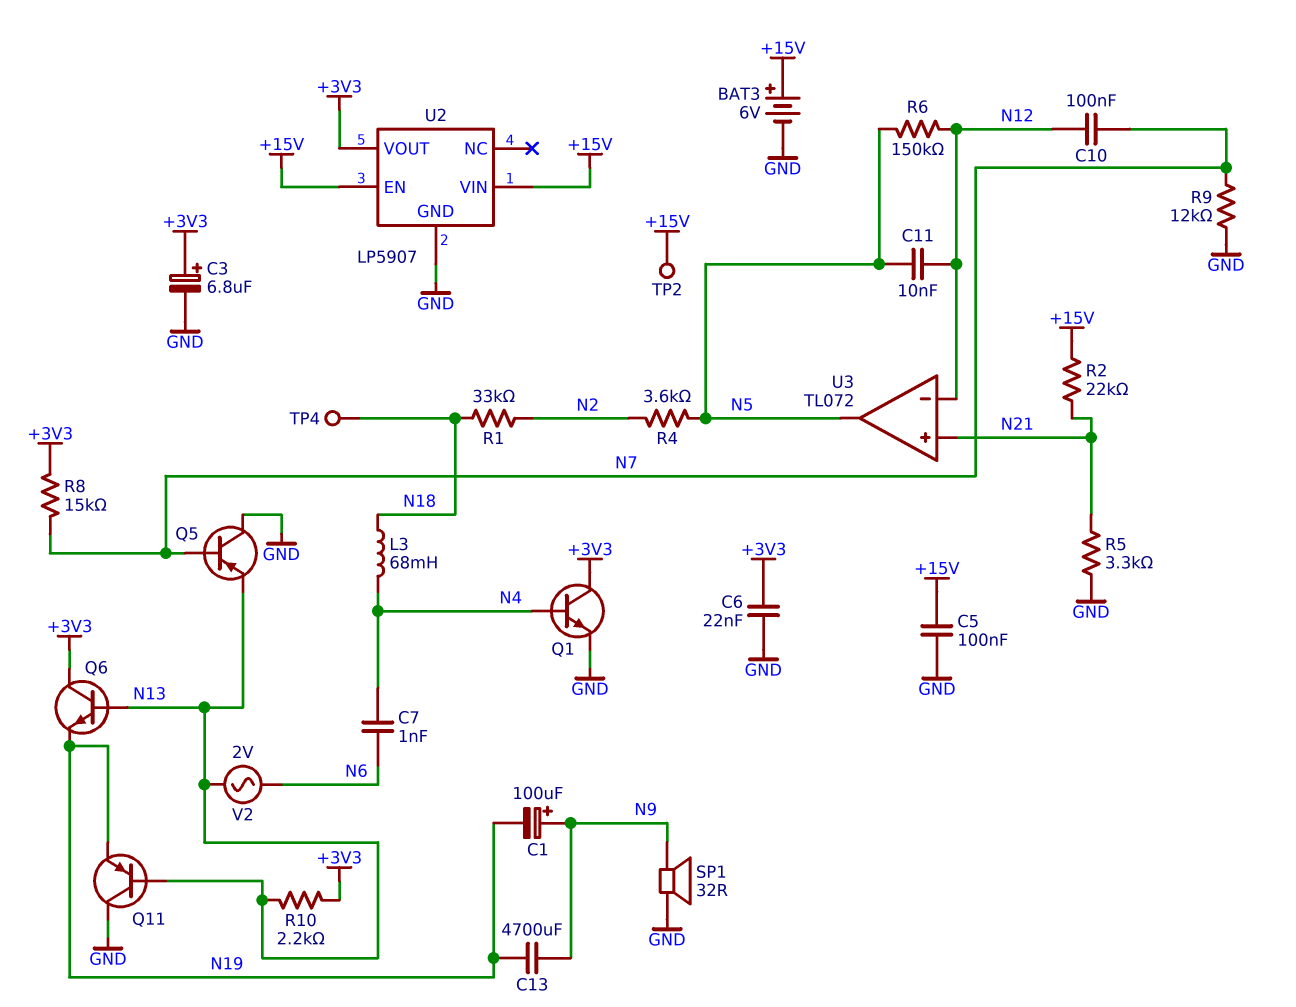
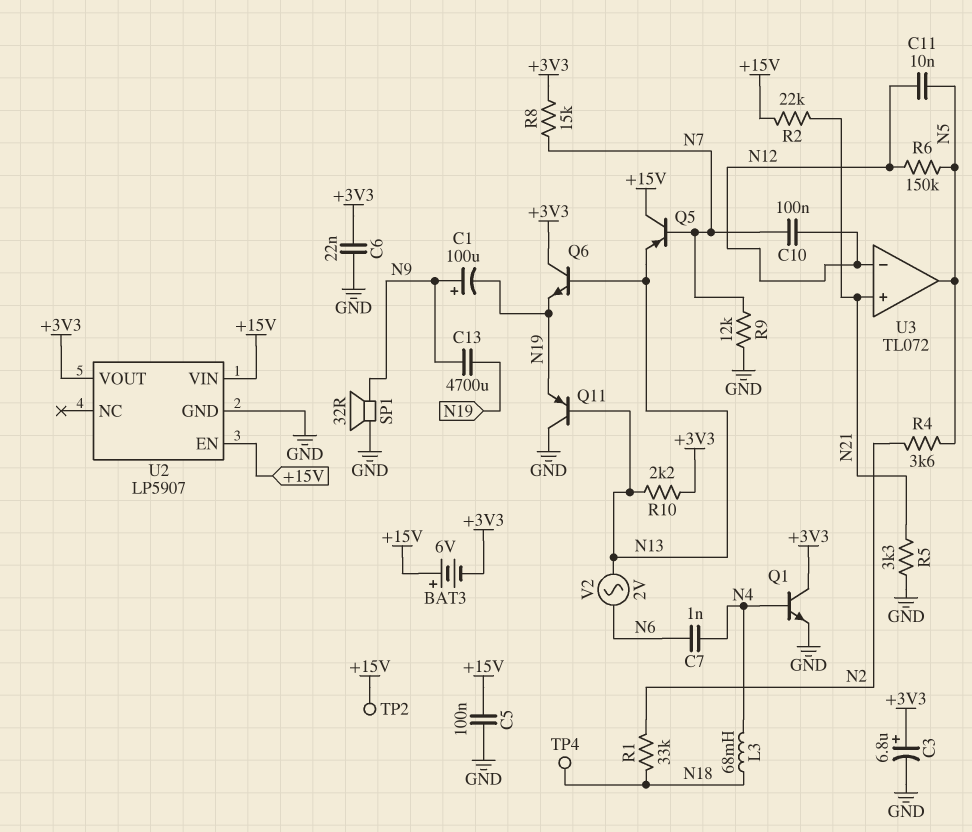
BAT3: 6V (plus +15V, minus GND) -> 6V (plus +15V, minus +3V3)
Q5: PNP (B N7, C GND, E N13) -> PNP (B N7, C +15V, E N13)

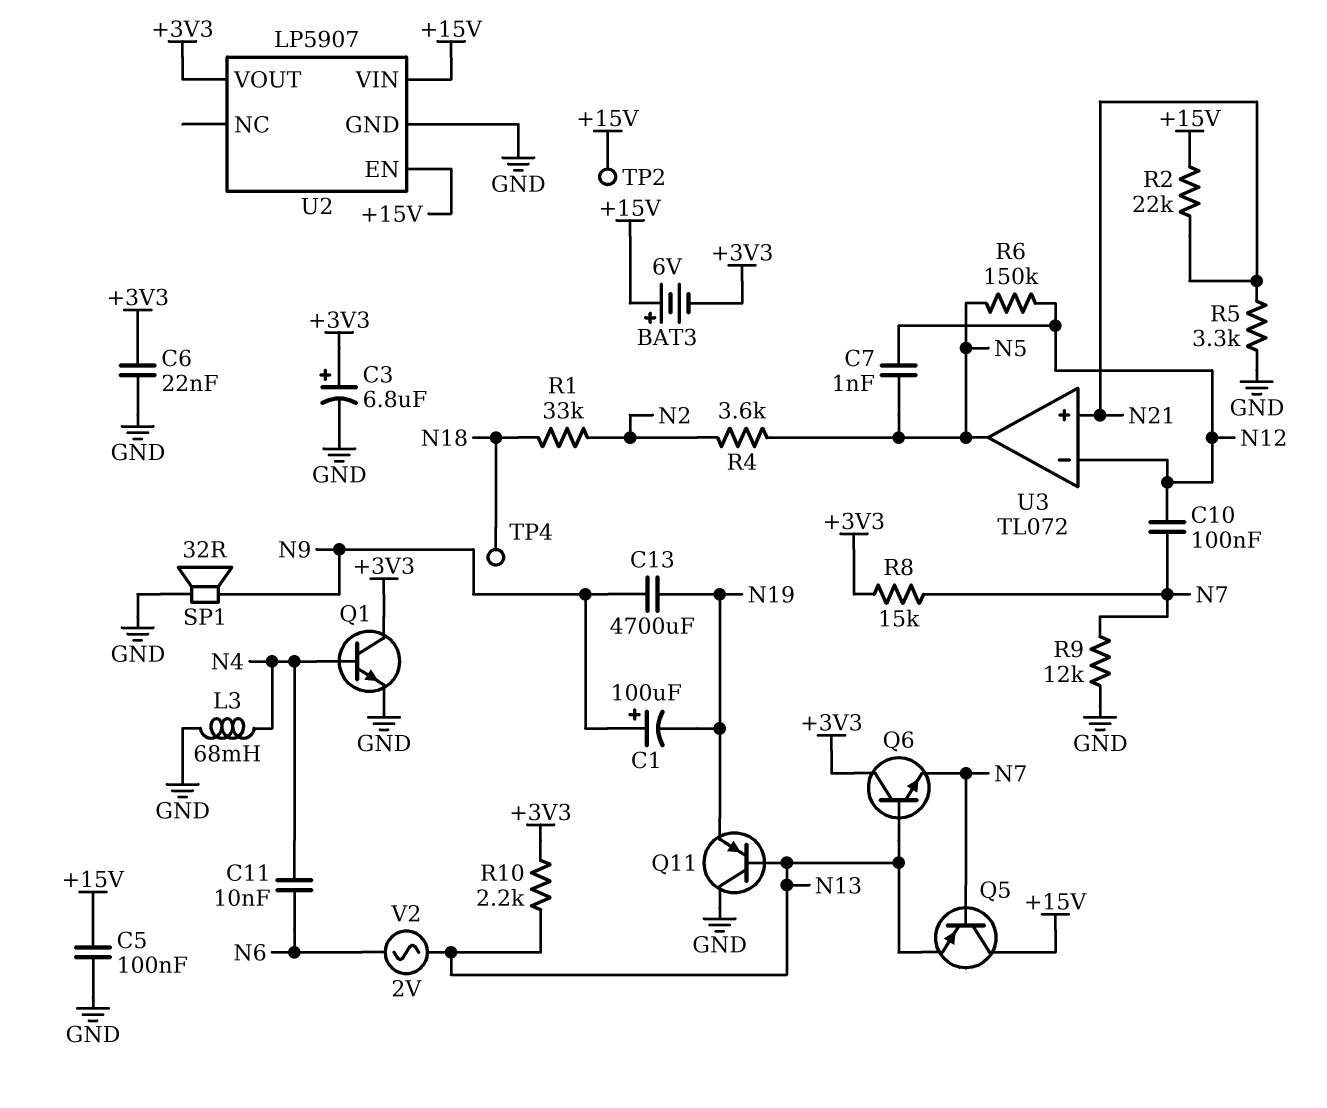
C7: 1nF (N4, N6) -> 1nF (N5, N12)
C11: 10nF (N5, N12) -> 10nF (N4, N6)
L3: 68mH (N4, N18) -> 68mH (GND, N4)
Q6: NPN (B N13, C +3V3, E N19) -> NPN (B N13, C +3V3, E N7)

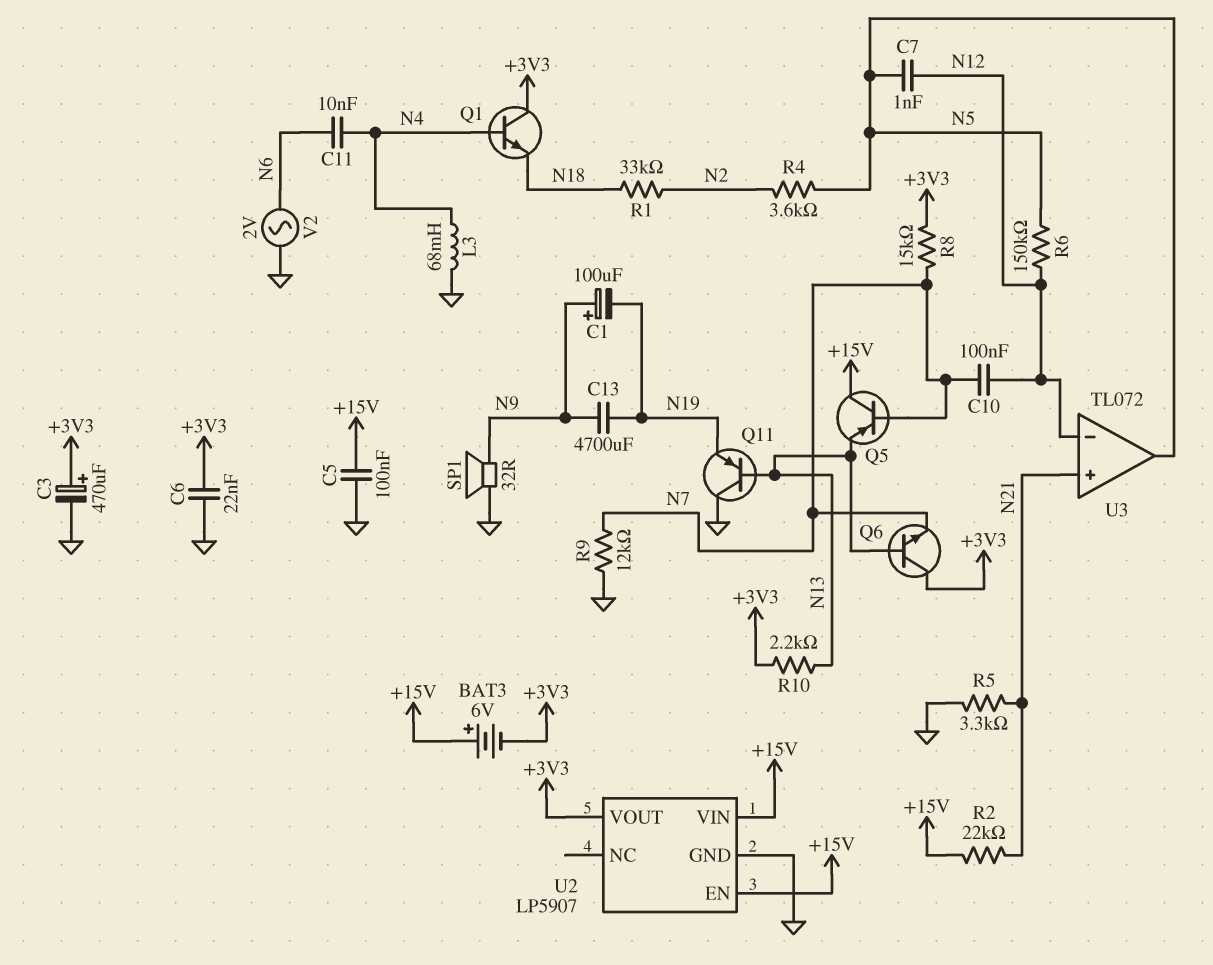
C3: 6.8uF (plus +3V3, minus GND) -> 470uF (plus +3V3, minus GND)
Q1: NPN (B N4, C +3V3, E GND) -> NPN (B N4, C +3V3, E N18)
TP2: test point (+15V) -> none
TP4: test point (N18) -> none
V2: AC 2V (N6, N13) -> AC 2V (GND, N6)

